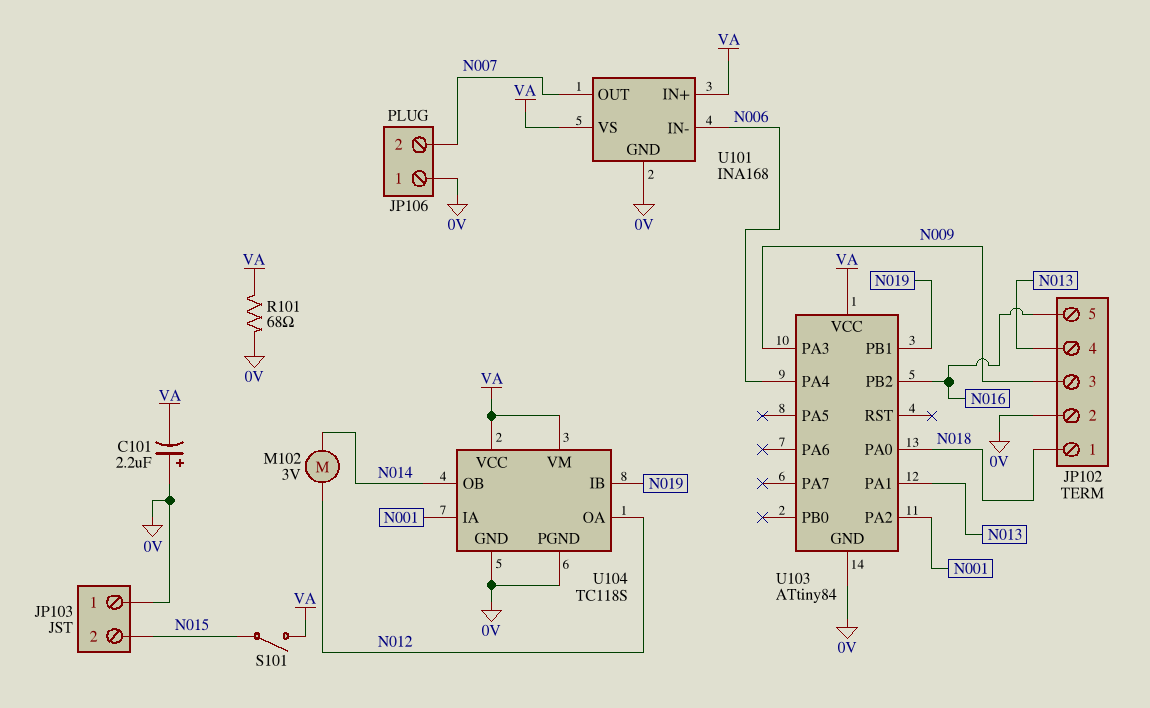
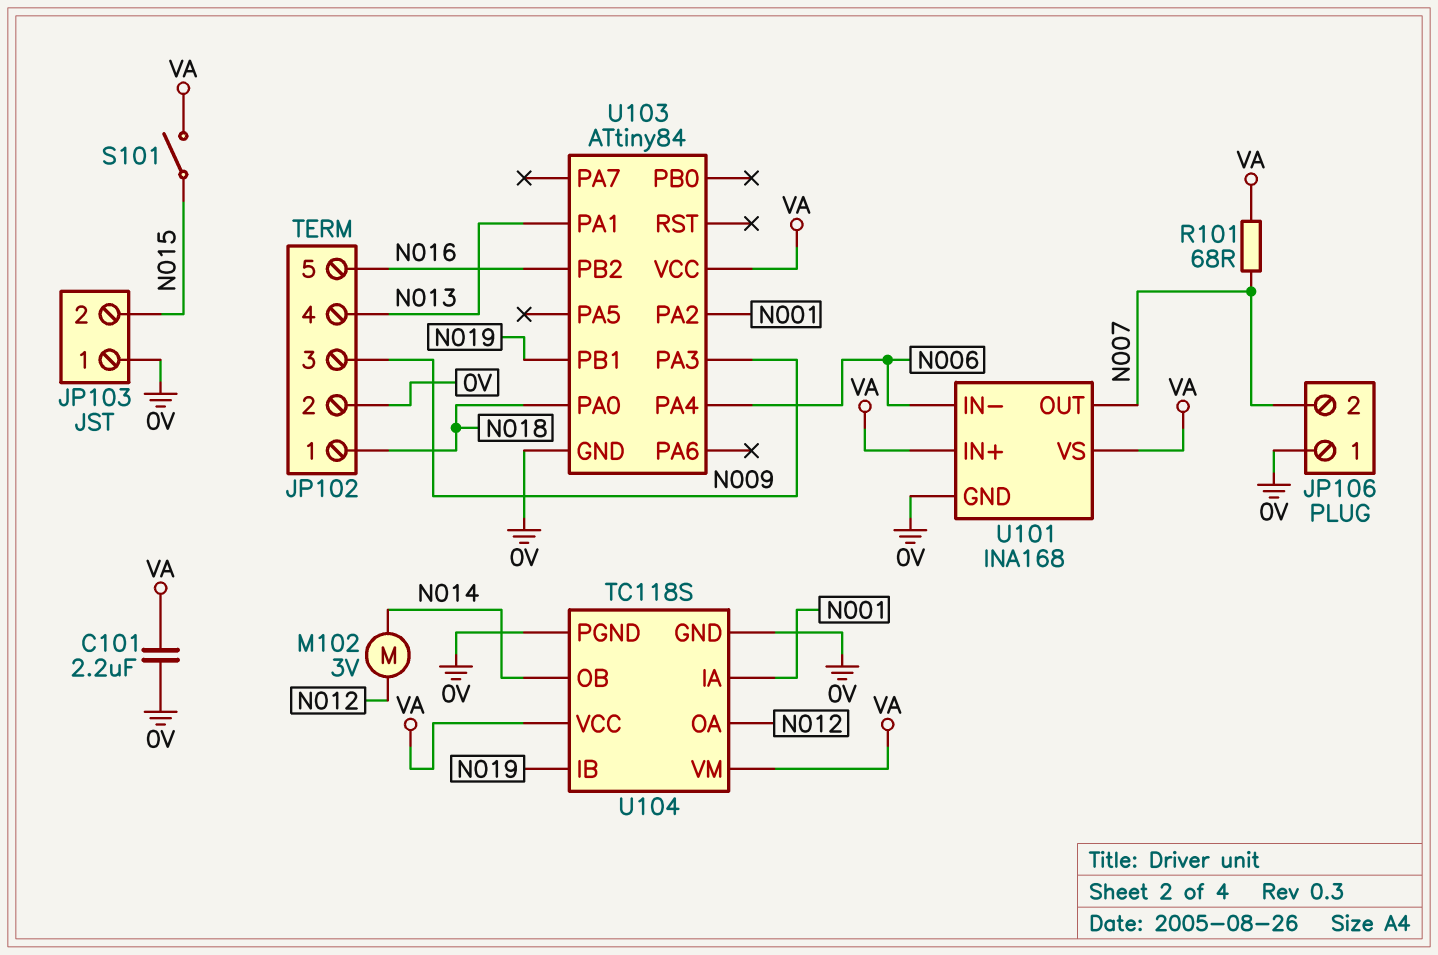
C101: 2.2uF (plus 0V, minus VA) -> 2.2uF (0V, VA)
R101: 68 (0V, VA) -> 68 (N007, VA)

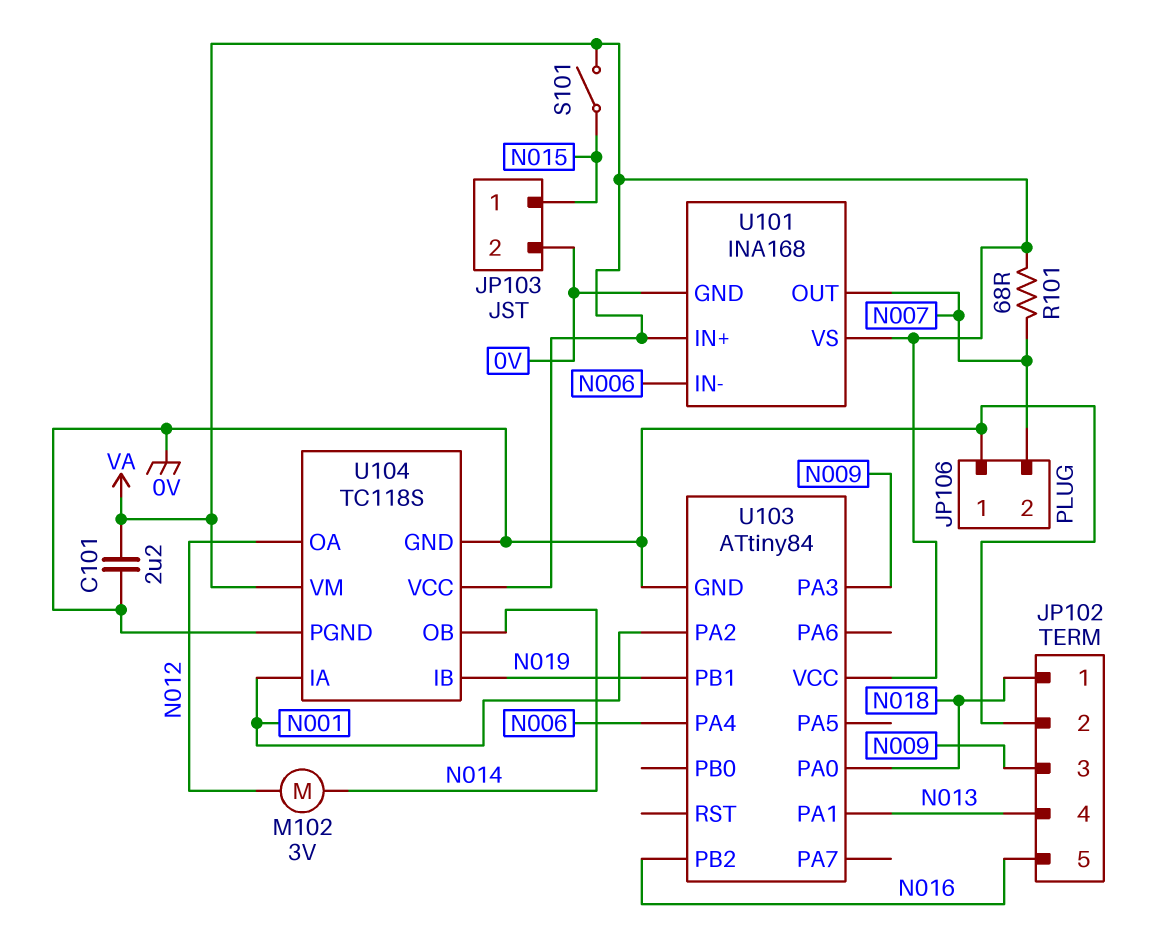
JP103 pin 1: 0V -> N015
JP103 pin 2: N015 -> 0V

